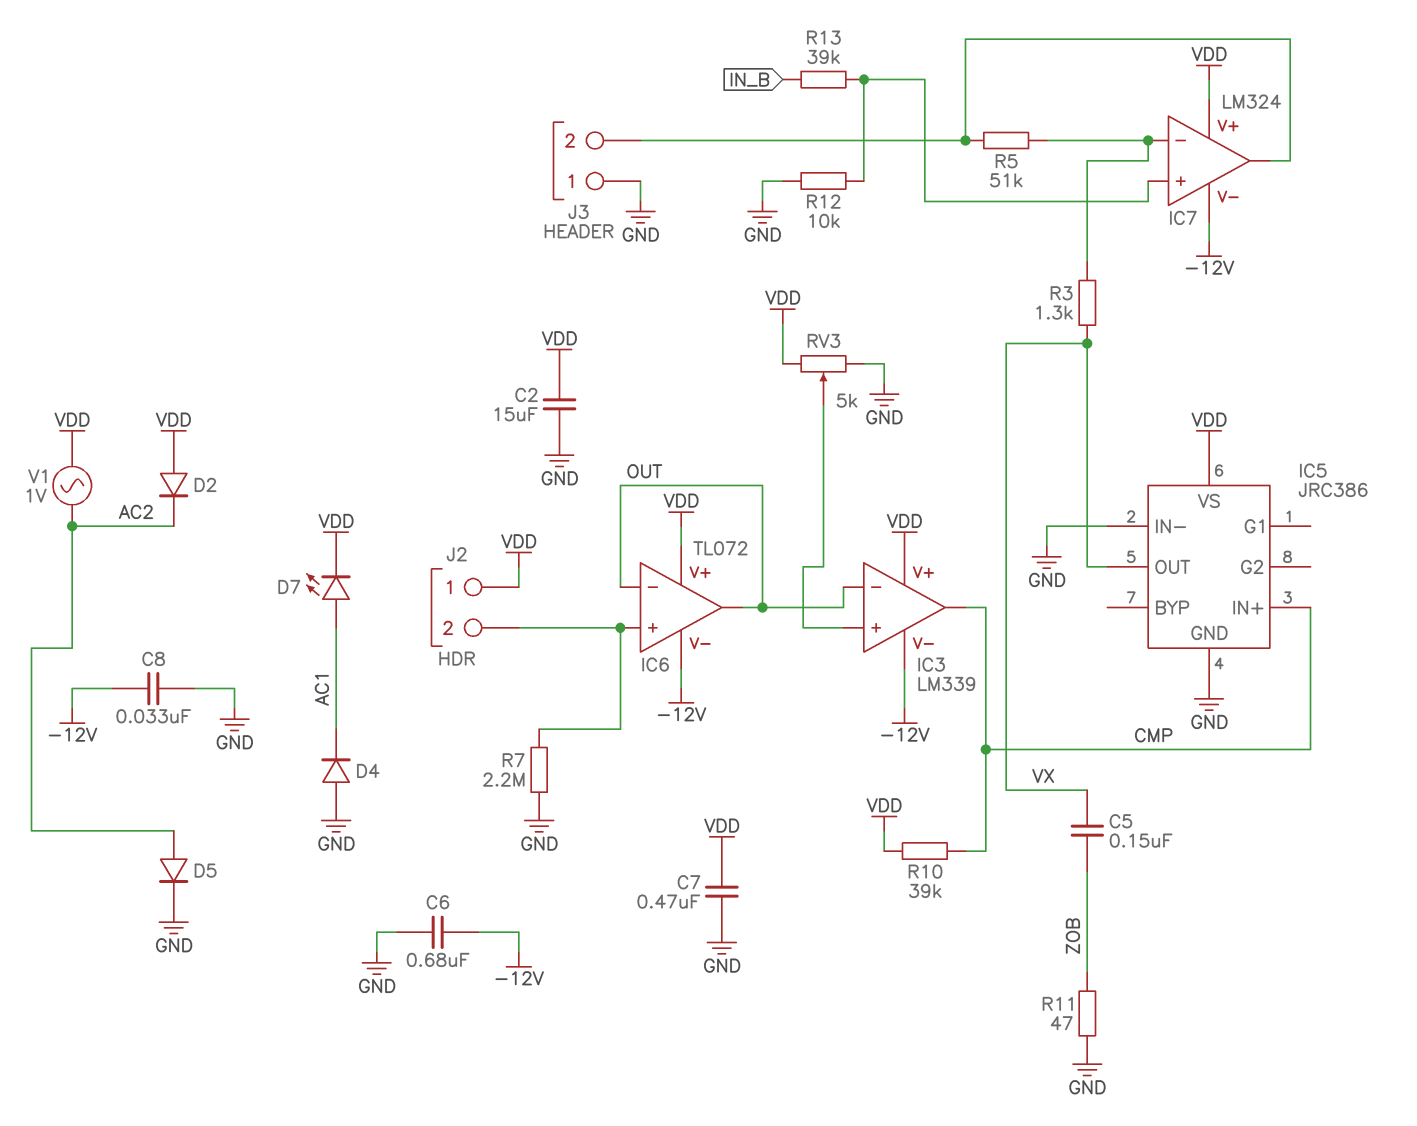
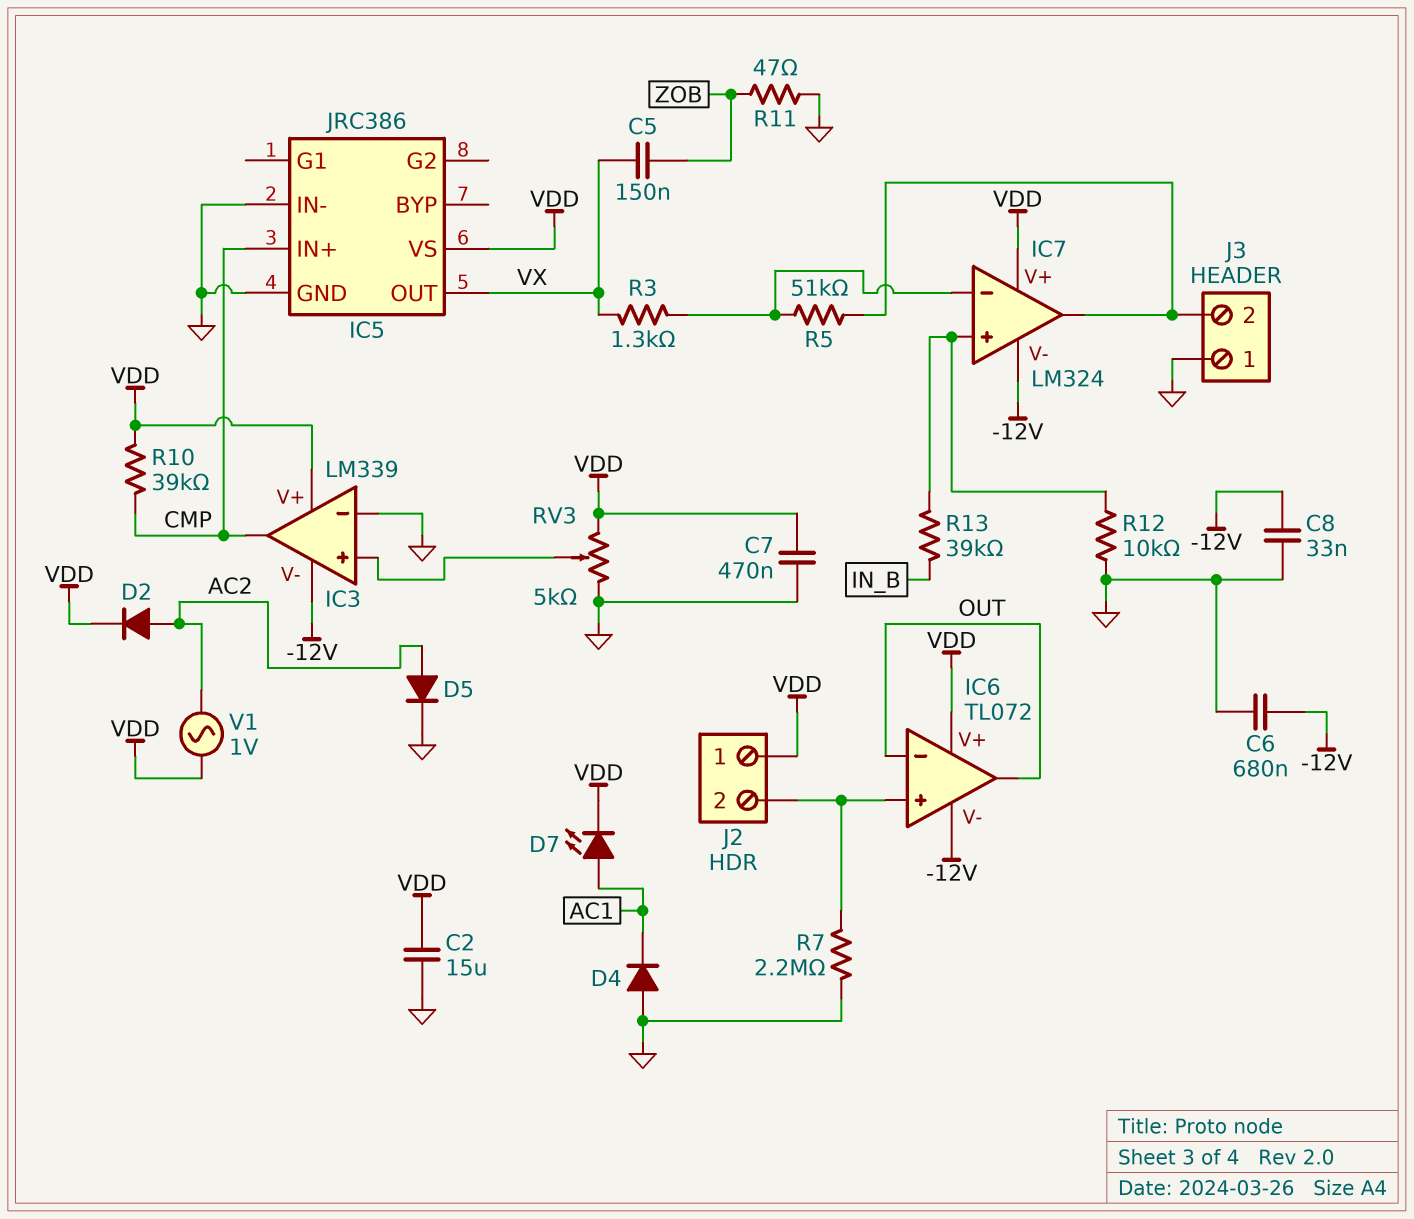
D2: diode (A VDD, K AC2) -> diode (A AC2, K VDD)
IC3 pin in-: OUT -> GND

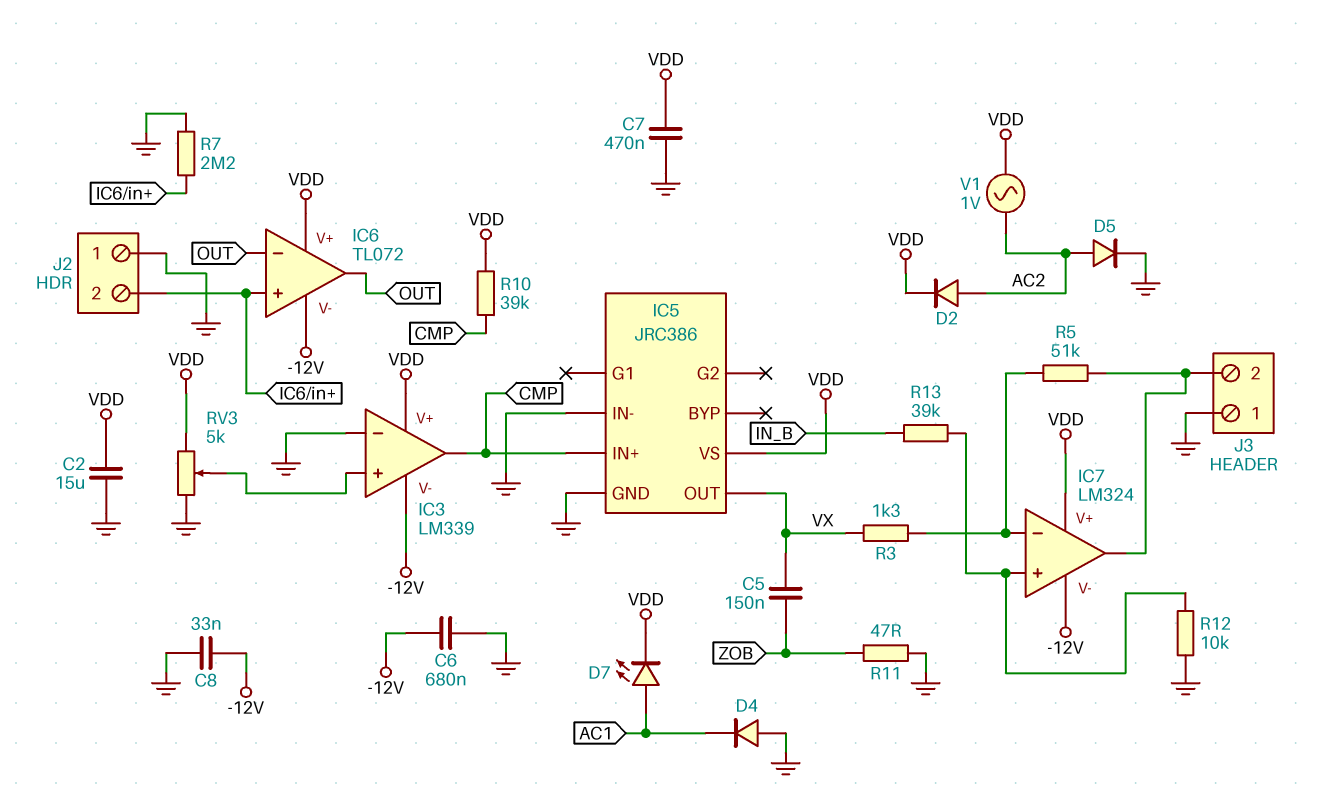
J2 pin 1: VDD -> GND

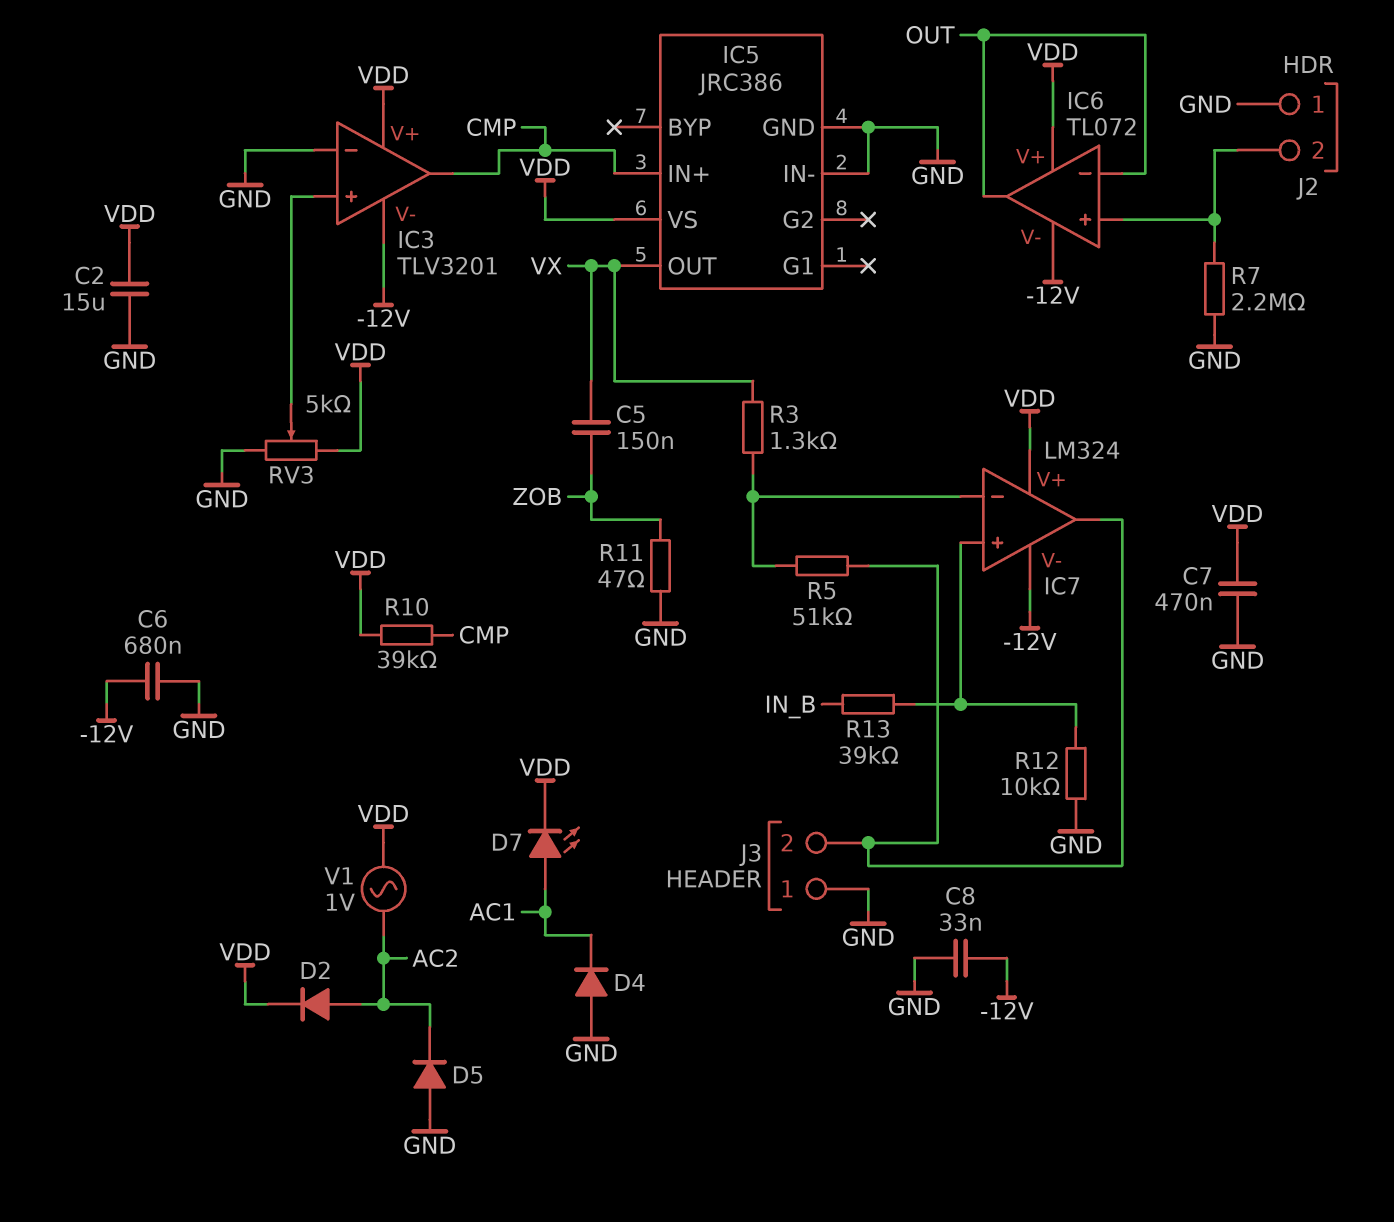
D5: diode (A AC2, K GND) -> diode (A GND, K AC2)
IC3: LM339 -> TLV3201

